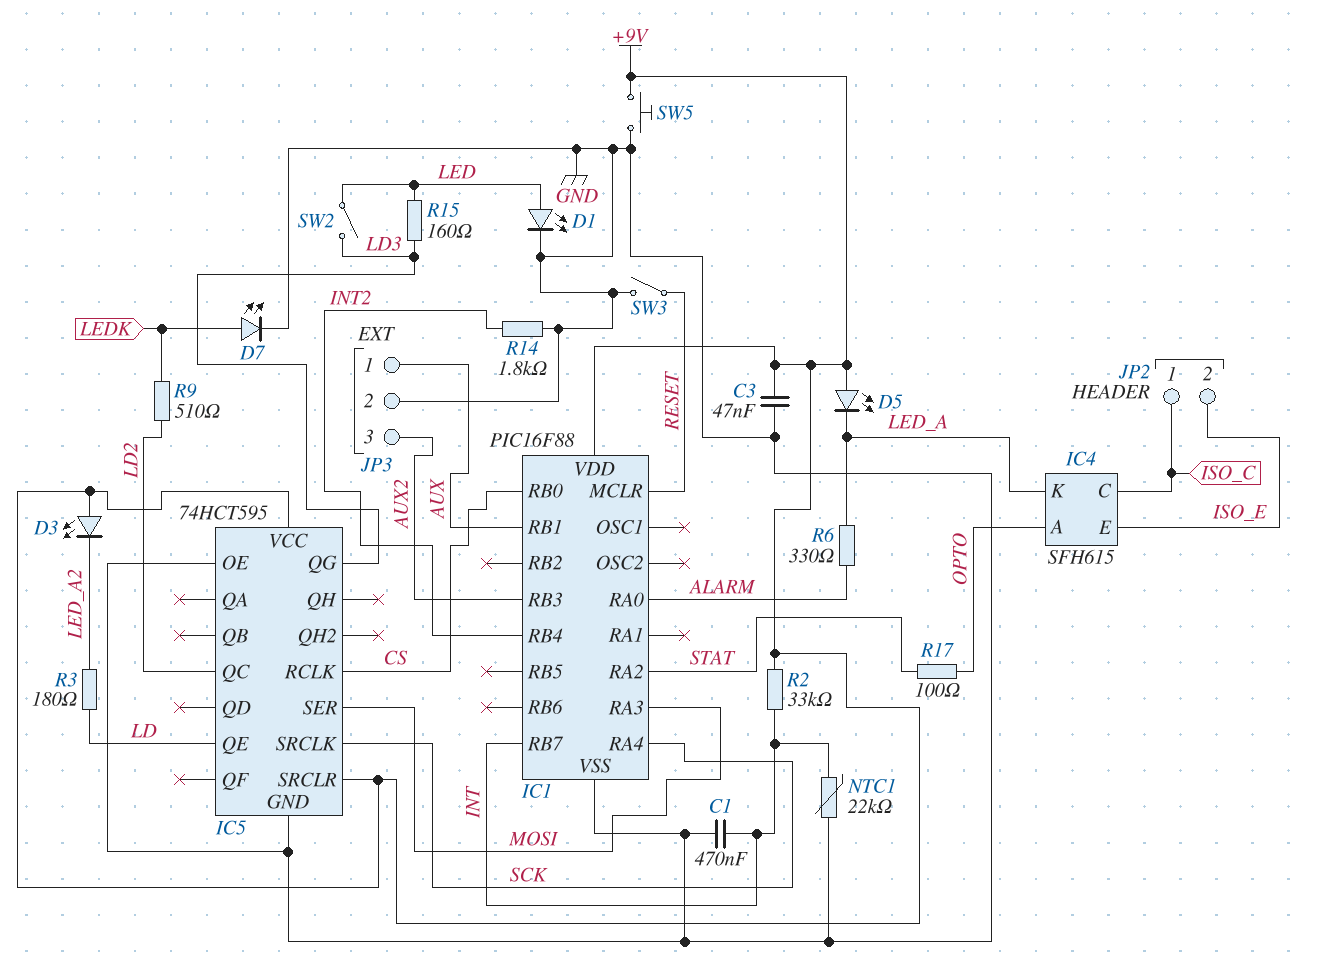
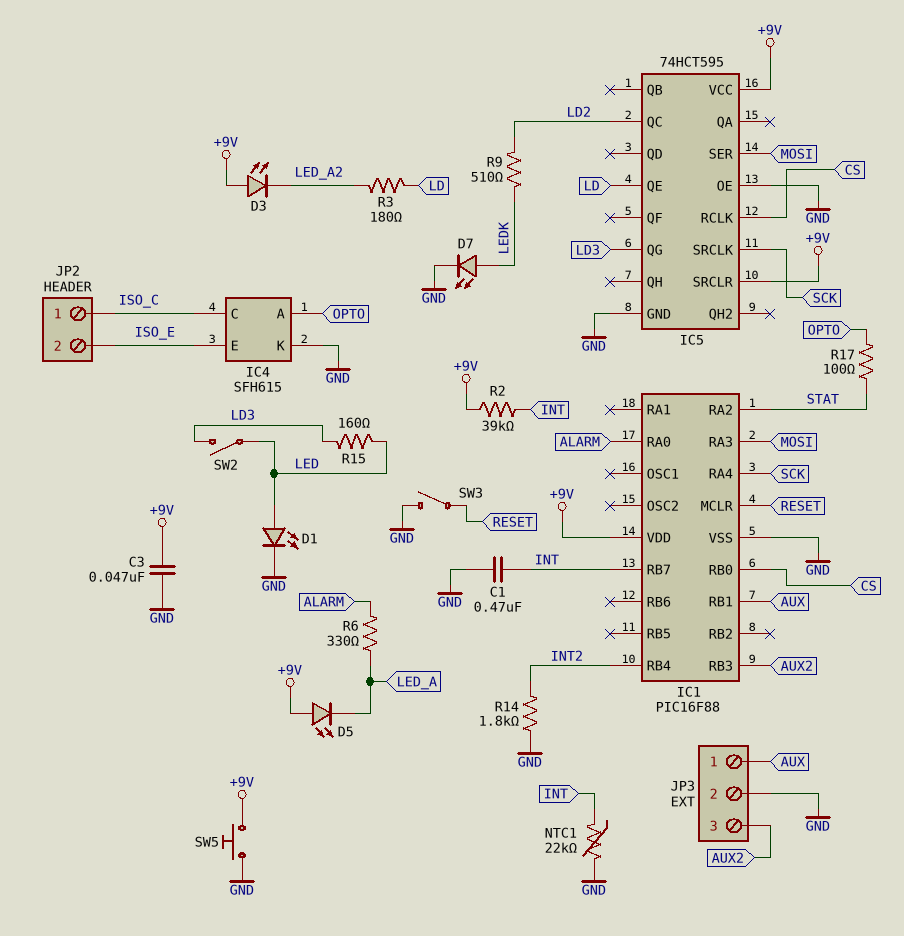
IC4 pin K: LED_A -> GND
R2: 33k (+9V, INT) -> 39k (+9V, INT)

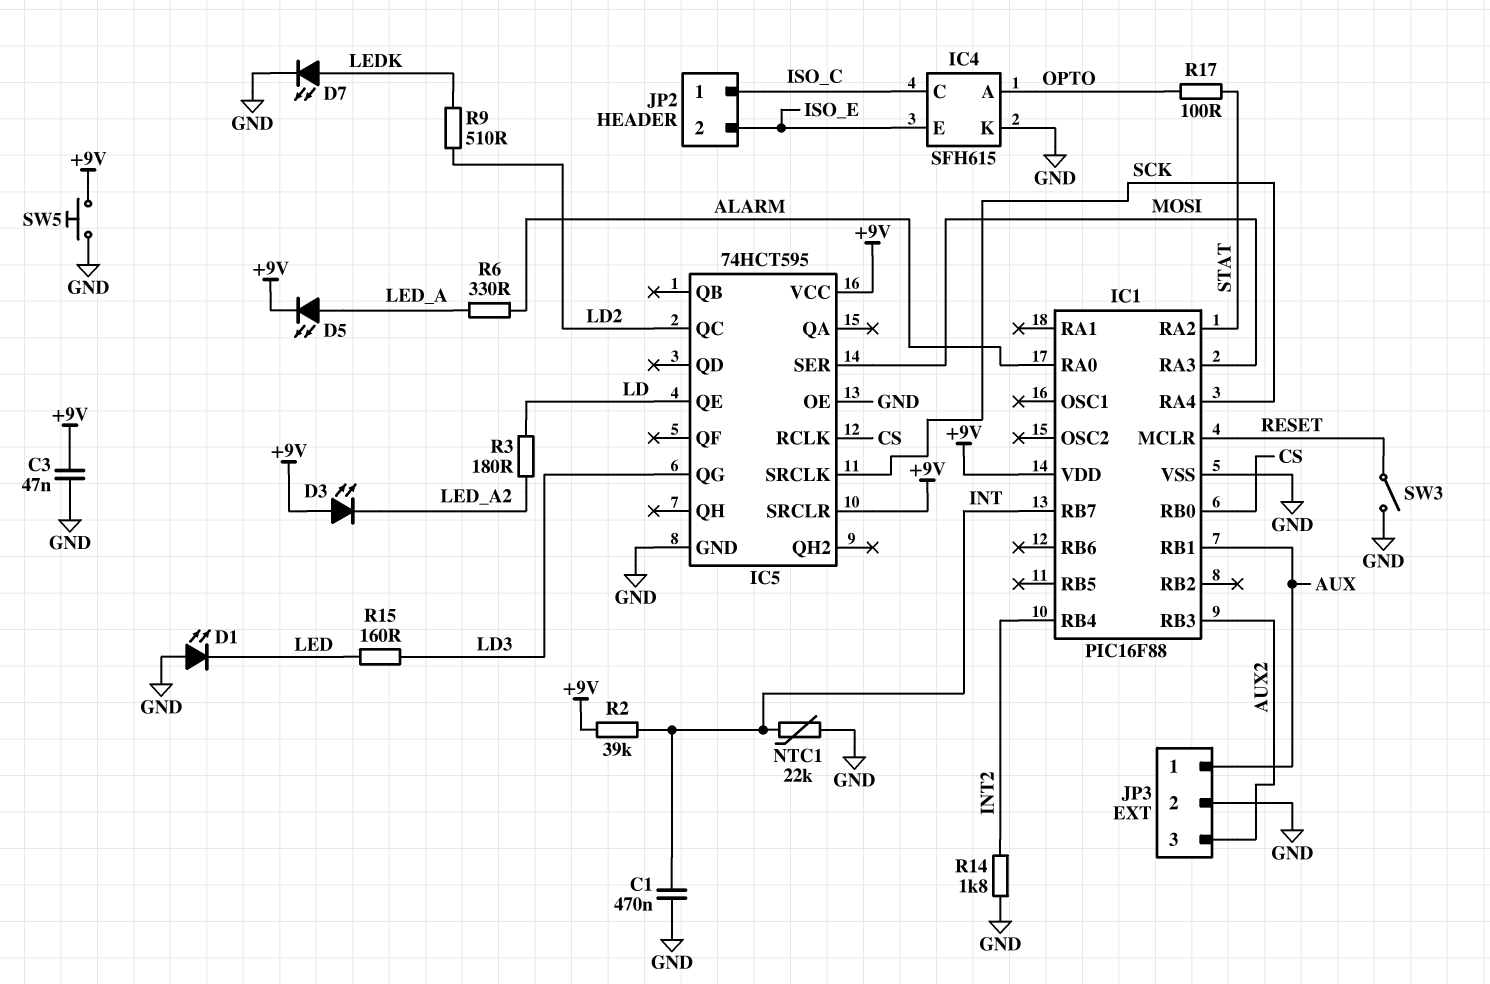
D1: LED (A LED, K GND) -> LED (A GND, K LED)
D5: LED (A +9V, K LED_A) -> LED (A LED_A, K +9V)
SW2: switch (LD3, LED) -> none

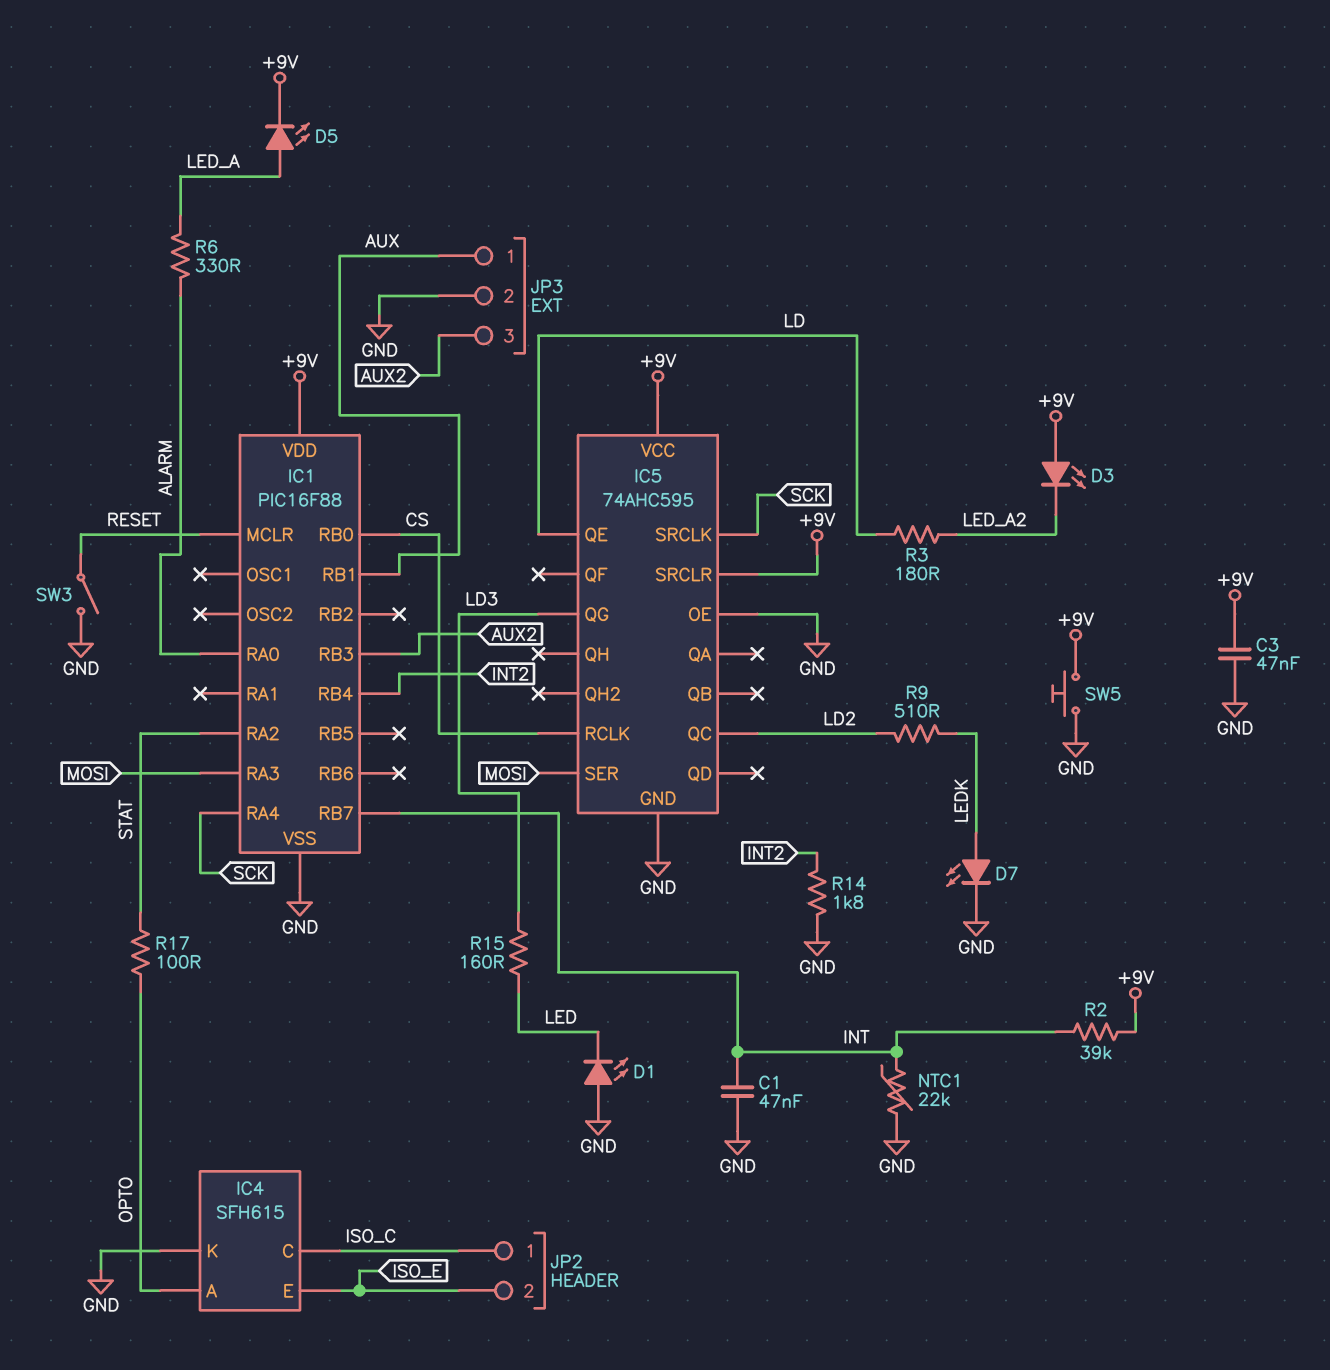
C1: 470nF (GND, INT) -> 47nF (GND, INT)
IC5: 74HCT595 -> 74AHC595

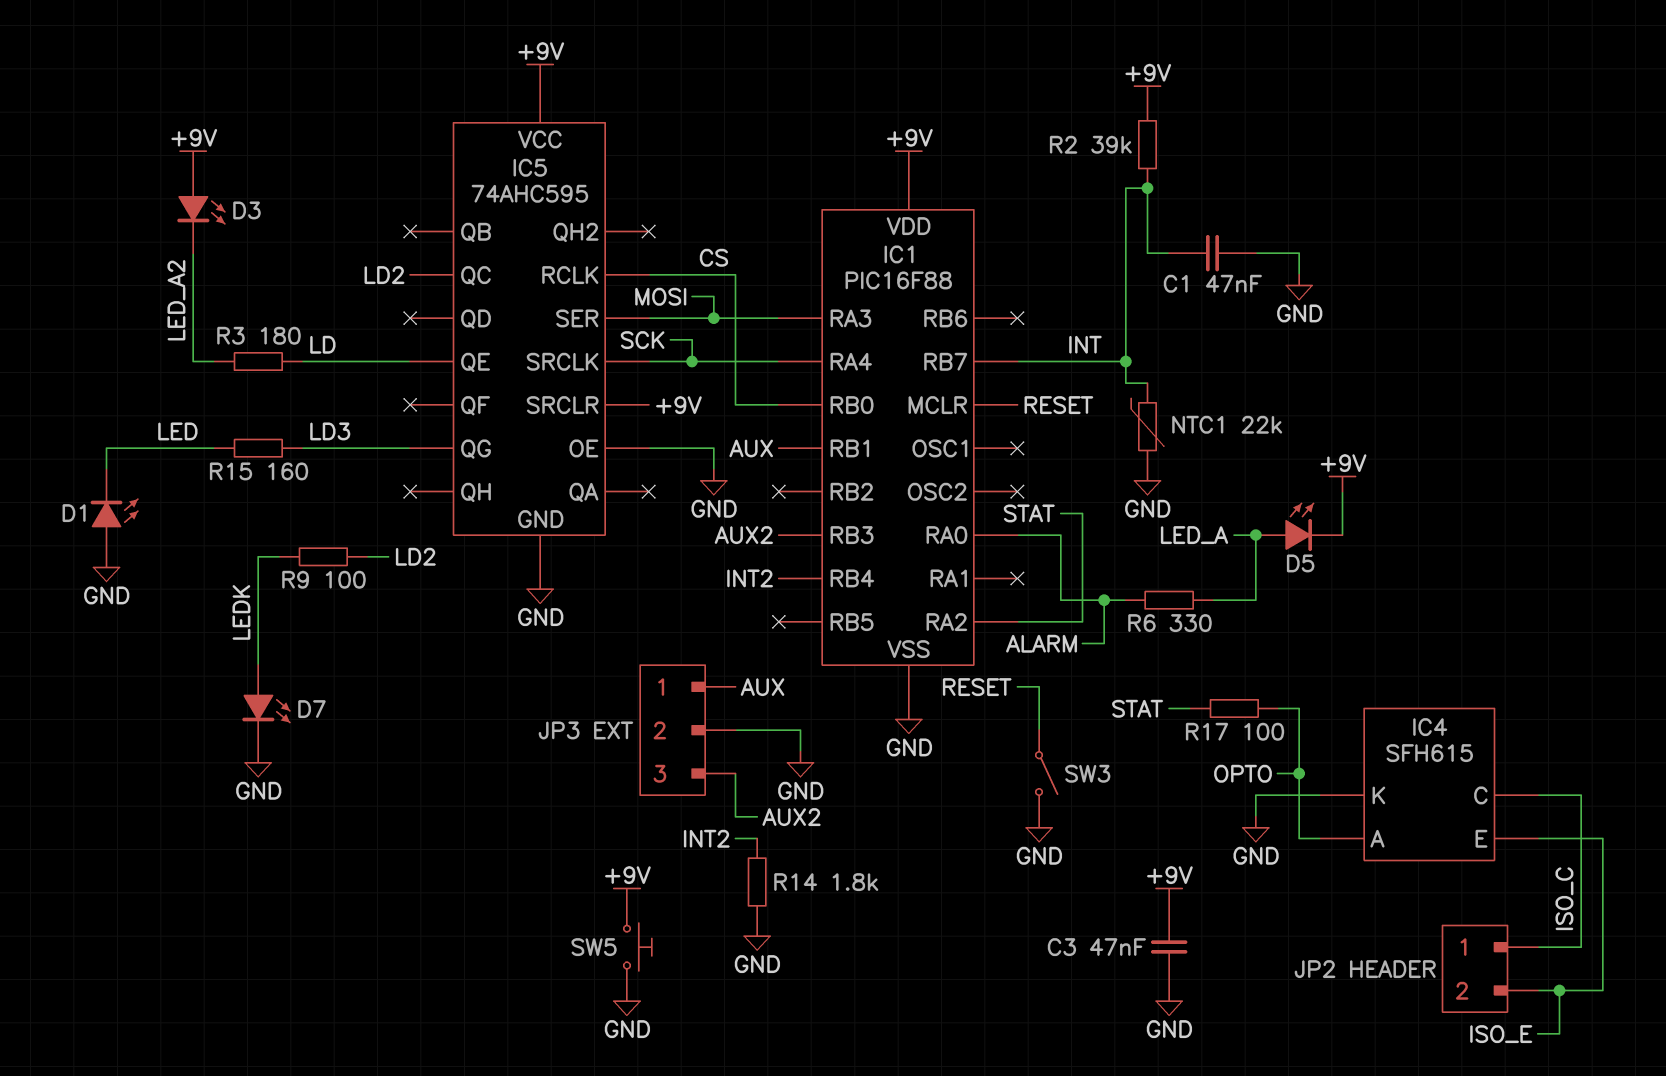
R9: 510 (LD2, LEDK) -> 100 (LD2, LEDK)

